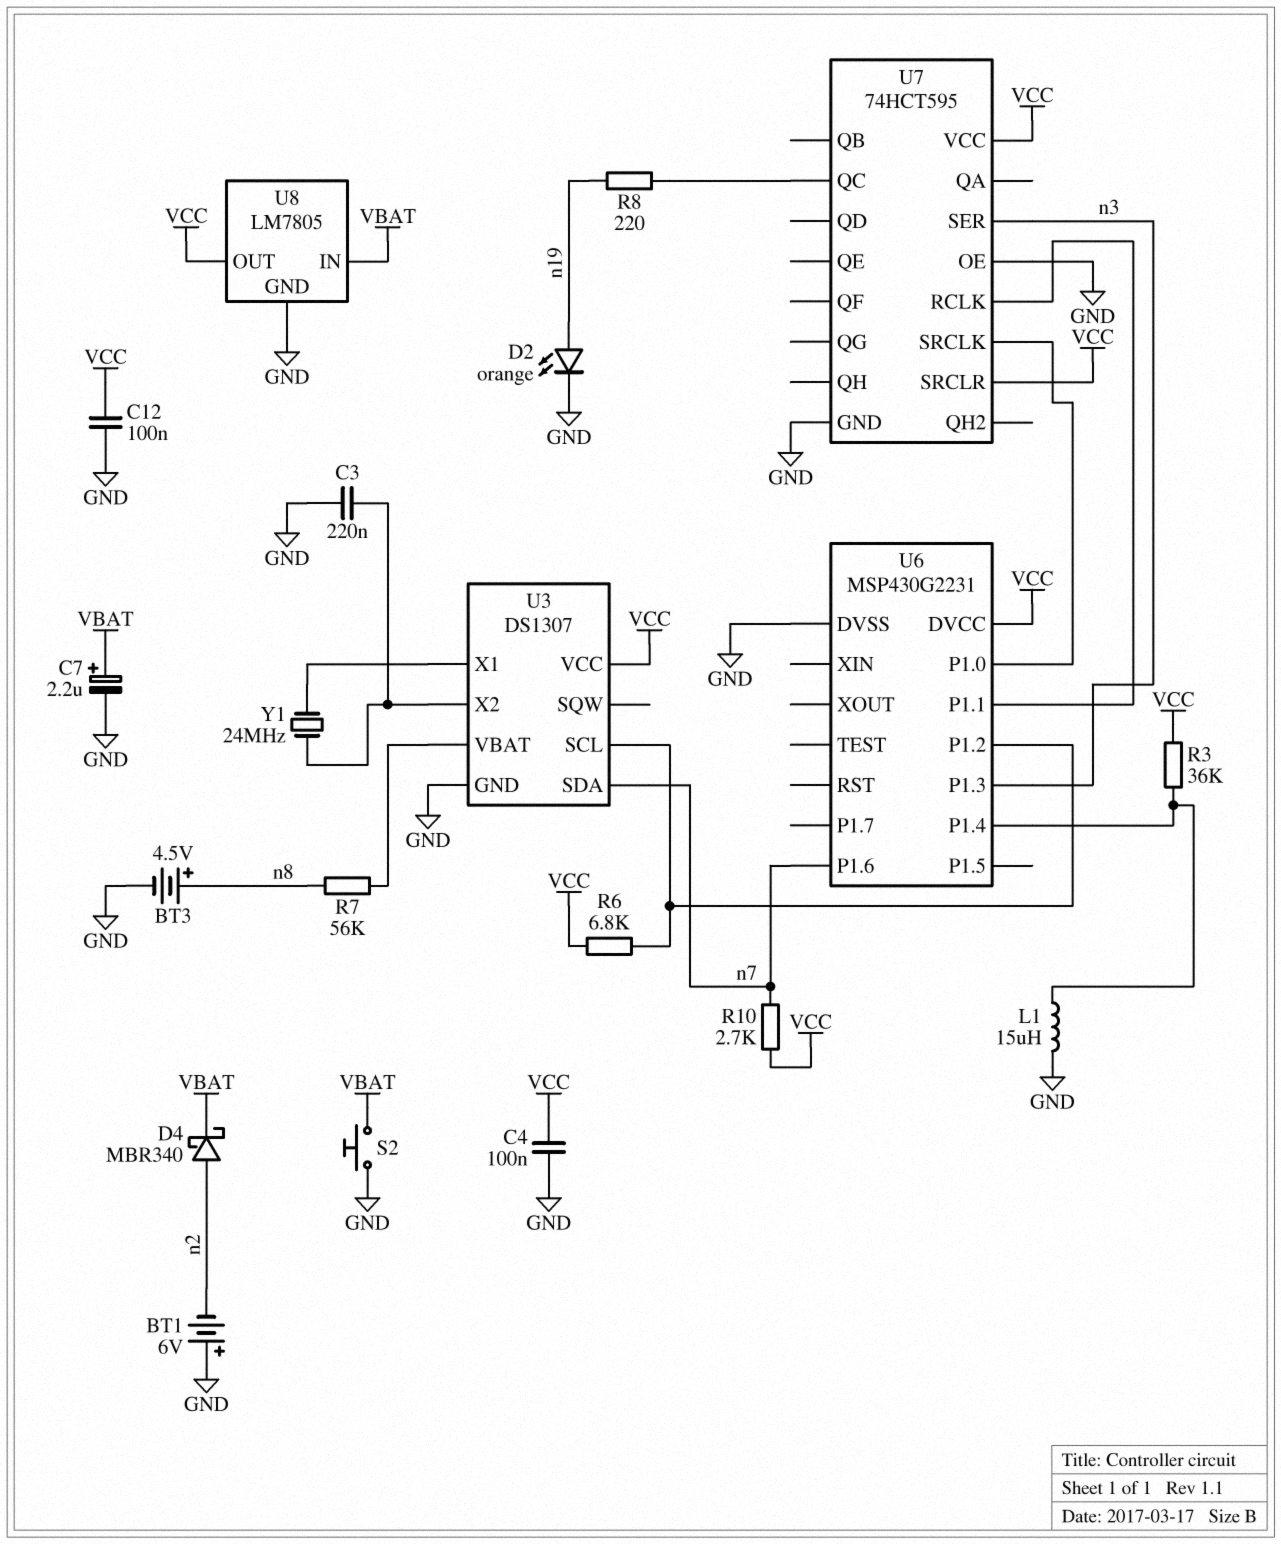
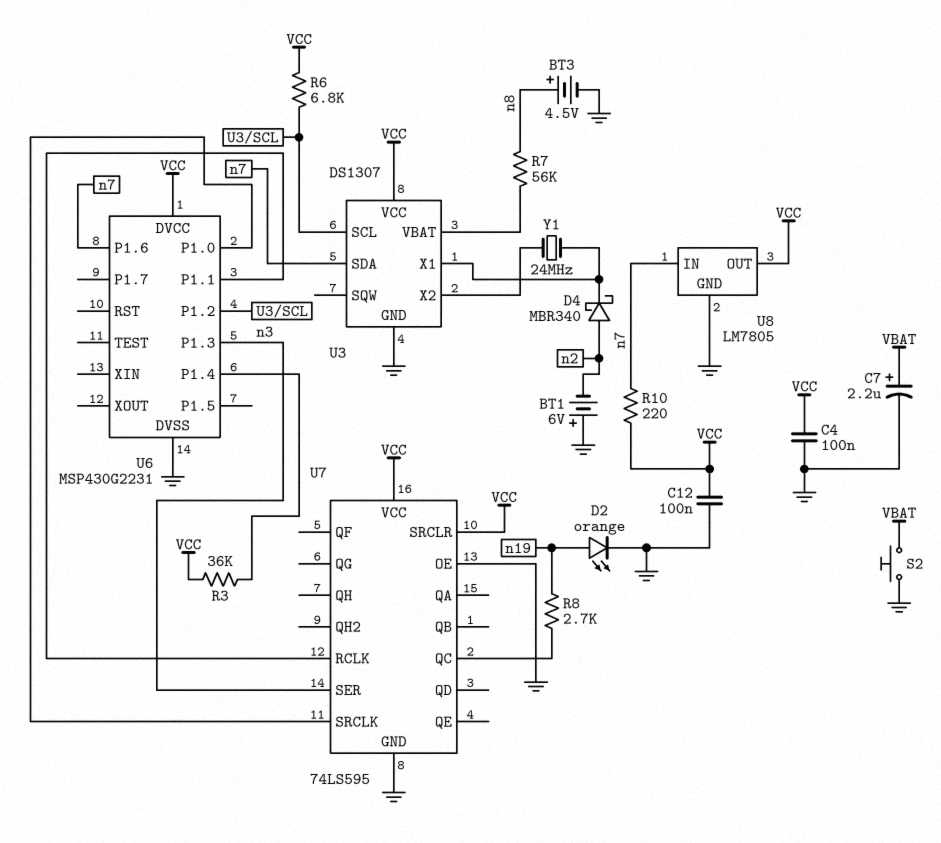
C3: 220nF (GND, U3/X2) -> none
D4: schottky MBR340 (A n2, K VBAT) -> schottky MBR340 (A n2, K U3/X1)
L1: 15uH (GND, U6/P1.4) -> none
R8: 220 (U7/QC, n19) -> 2.7k (U7/QC, n19)
R10: 2.7k (VCC, n7) -> 220 (VCC, n7)
U7: 74HCT595 -> 74LS595
U8 pin IN: VBAT -> n7

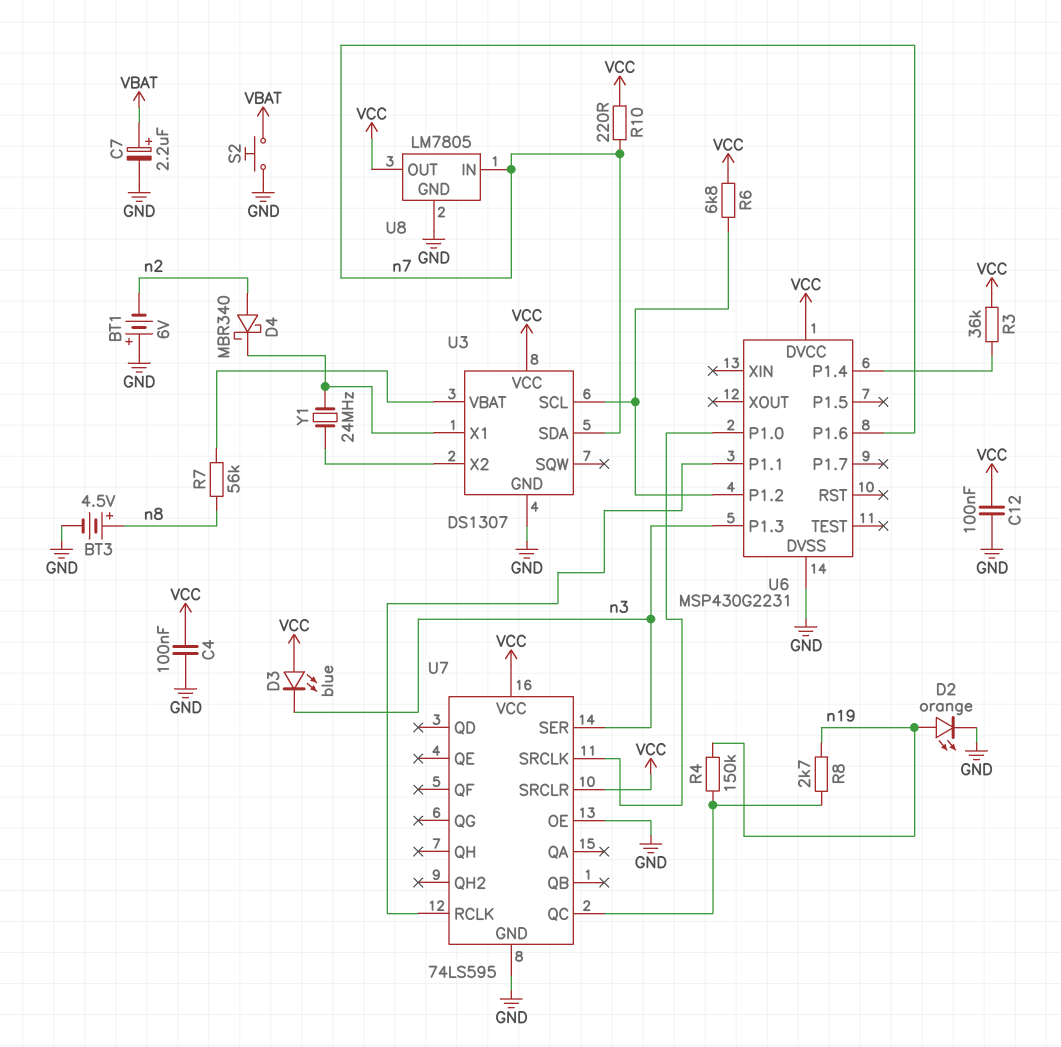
D3: none -> LED blue (A VCC, K n3)
R4: none -> 150k (U7/QC, n19)

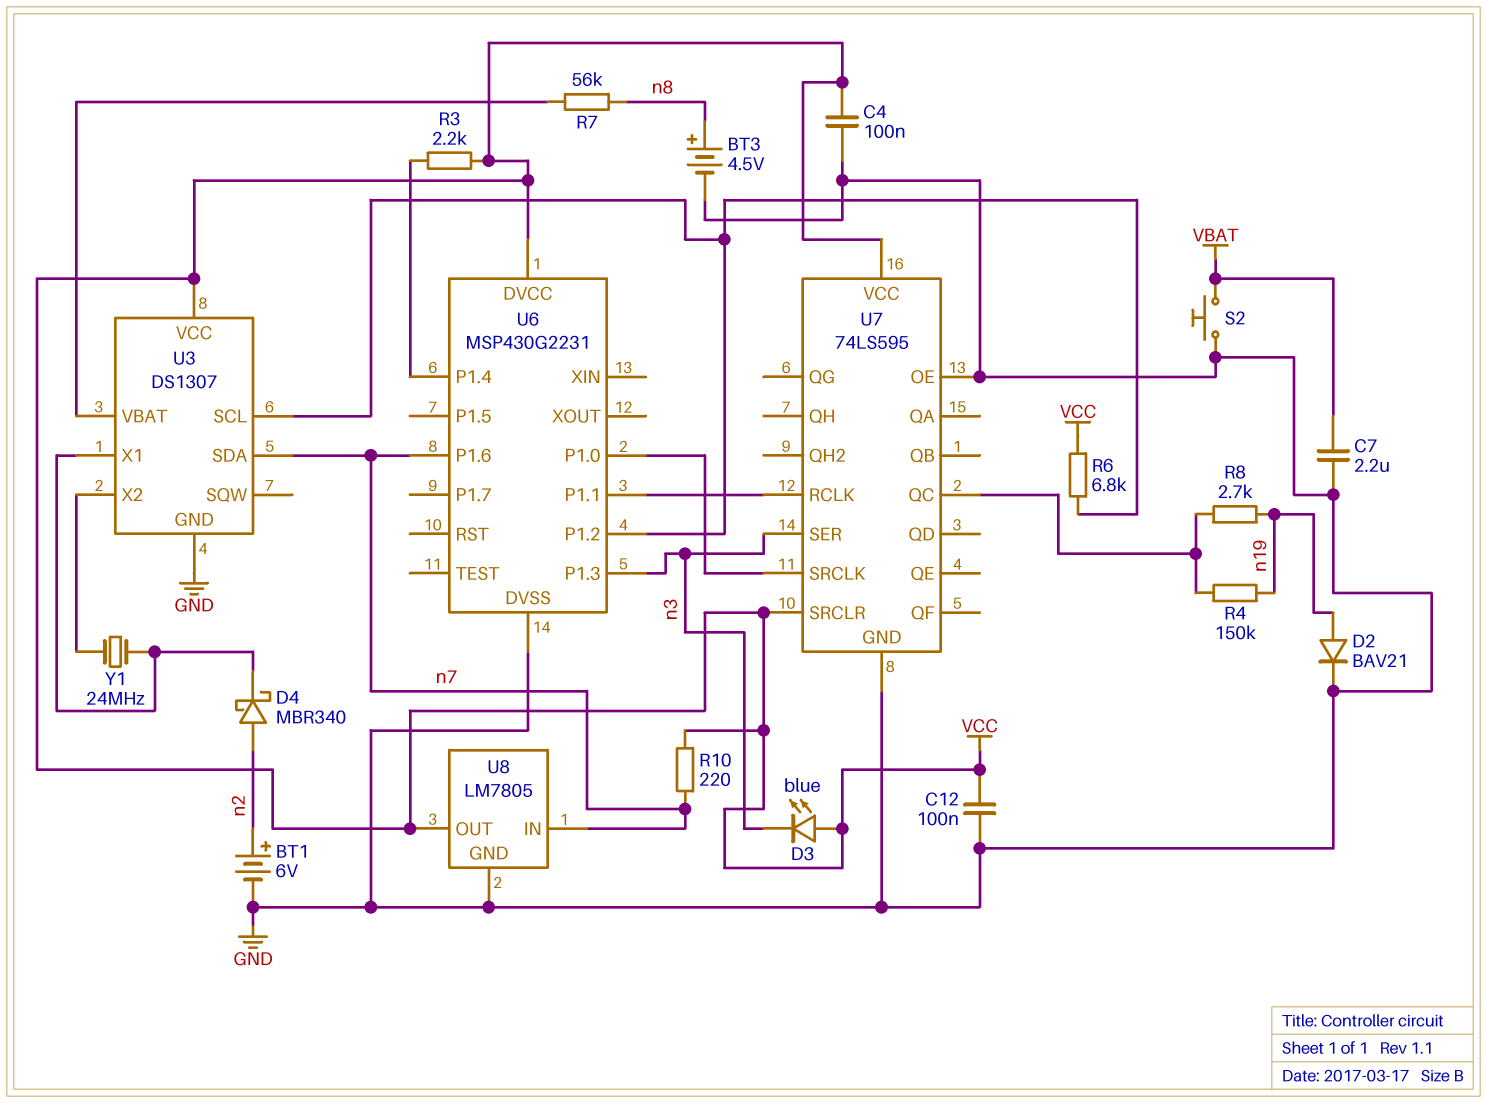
BT1: 6V (plus GND, minus n2) -> 6V (plus n2, minus GND)
C7: 2.2uF (plus VBAT, minus GND) -> 2.2uF (GND, VBAT)
D2: LED orange (A n19, K GND) -> diode BAV21 (A n19, K GND)
R3: 36k (U6/P1.4, VCC) -> 2.2k (U6/P1.4, VCC)

